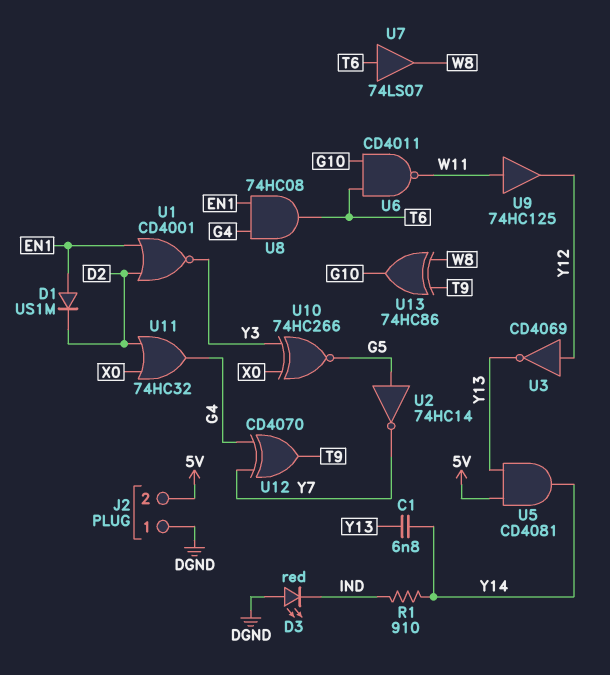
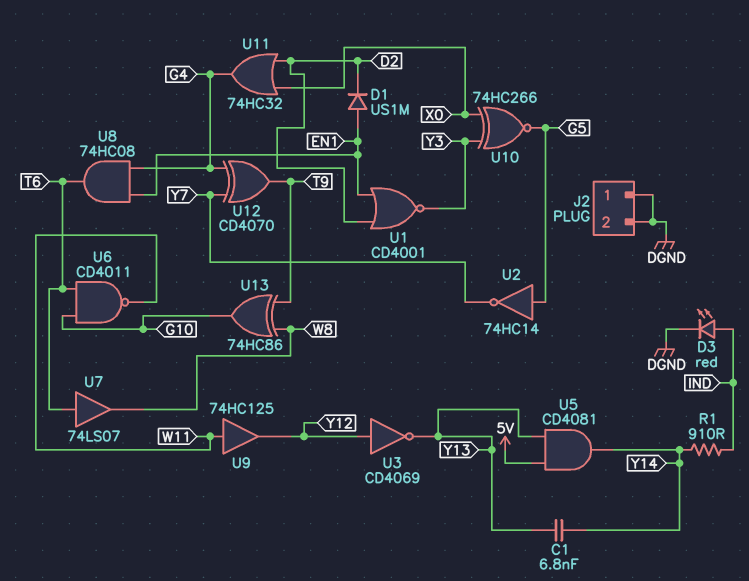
D3: LED red (A DGND, K IND) -> LED red (A IND, K DGND)
J2 pin 2: 5V -> DGND

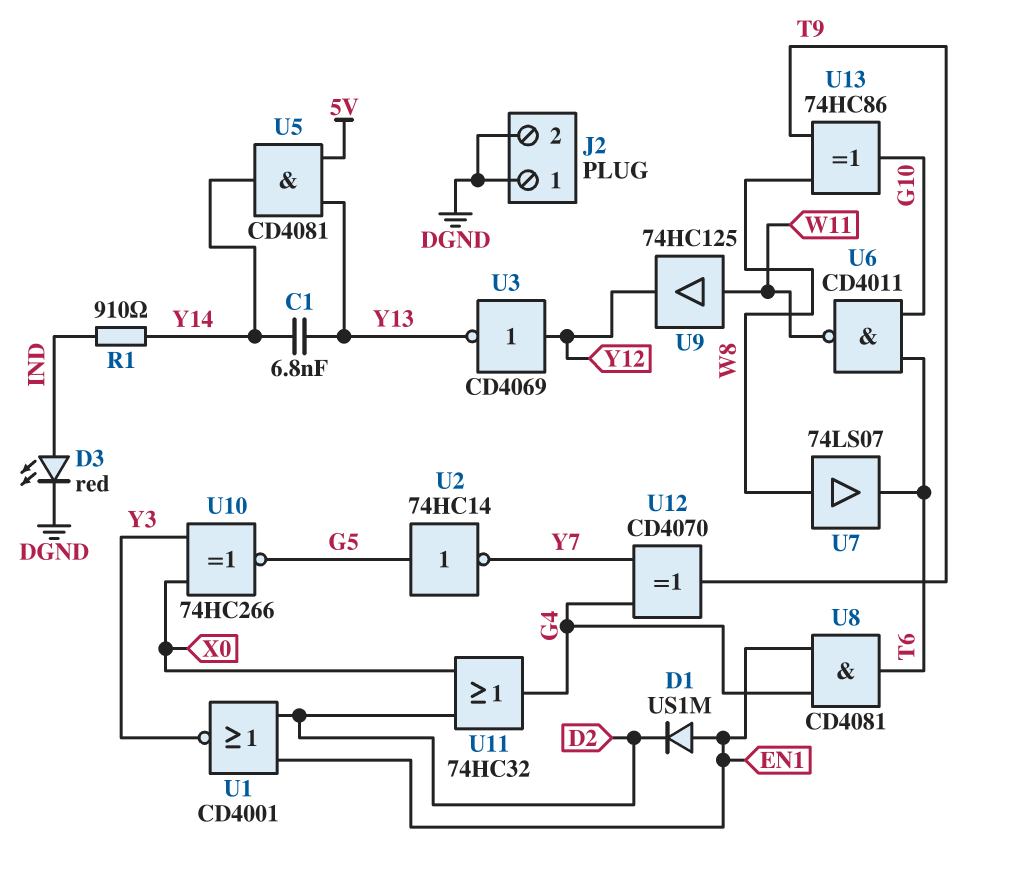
U7: buffer 74LS07 (in T6, out W8) -> buffer 74LS07 (in W8, out T6)
U8: AND 74HC08 (in EN1, in G4, out T6) -> AND CD4081 (in EN1, in G4, out T6)

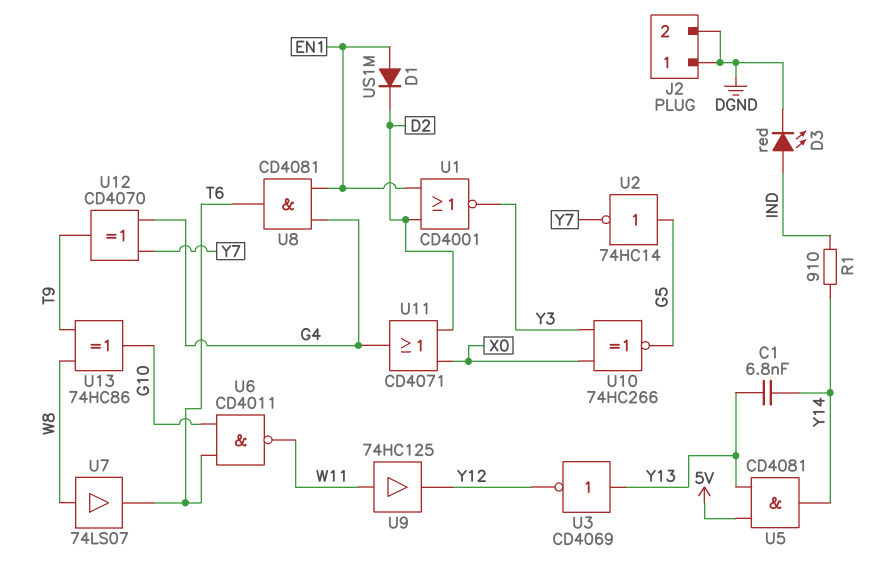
U3: NOT CD4069 (in Y12, out Y13) -> NOT CD4069 (in Y13, out Y12)
U11: OR 74HC32 (in D2, in X0, out G4) -> OR CD4071 (in D2, in X0, out G4)

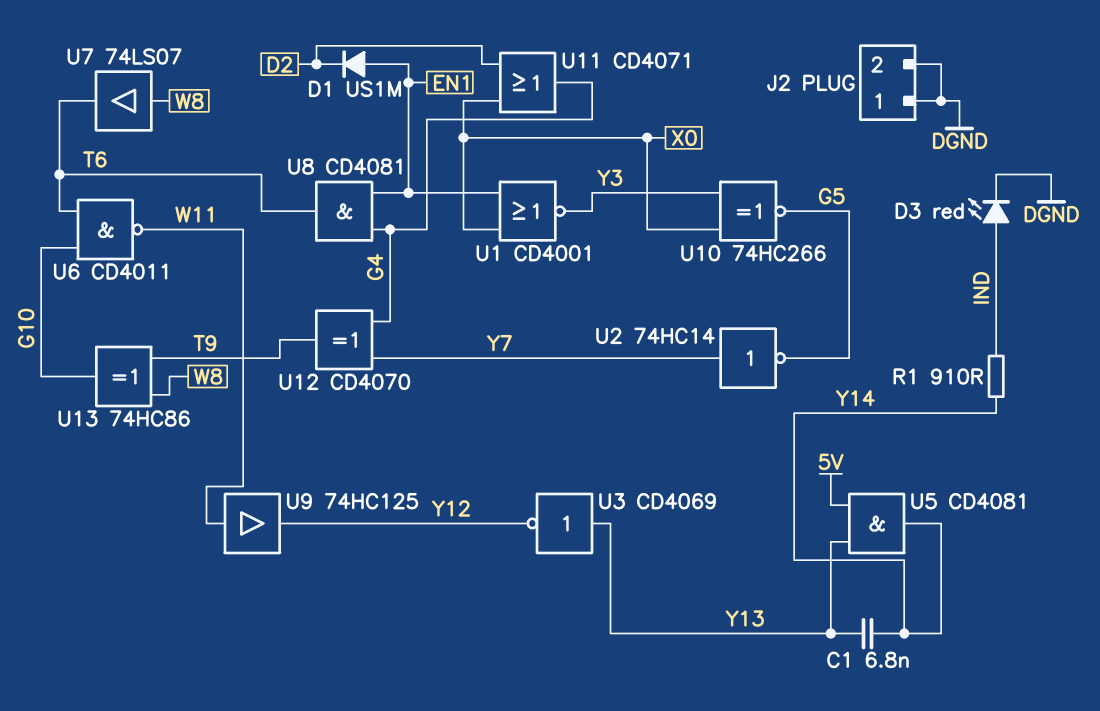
U1: NOR CD4001 (in D2, in EN1, out Y3) -> NOR CD4001 (in EN1, in X0, out Y3)
U2: NOT 74HC14 (in G5, out Y7) -> NOT 74HC14 (in Y7, out G5)

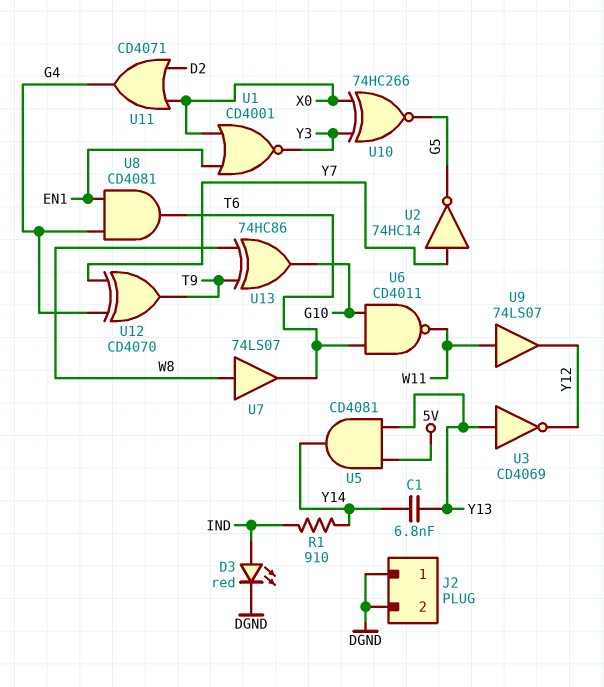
D1: diode US1M (A EN1, K D2) -> none
U9: buffer 74HC125 (in W11, out Y12) -> buffer 74LS07 (in W11, out Y12)

